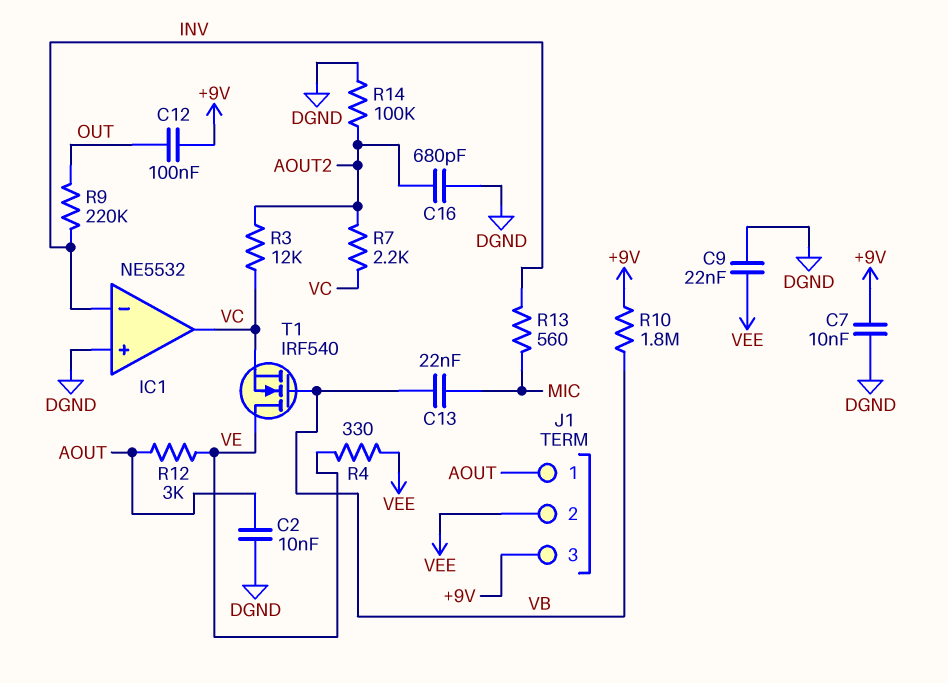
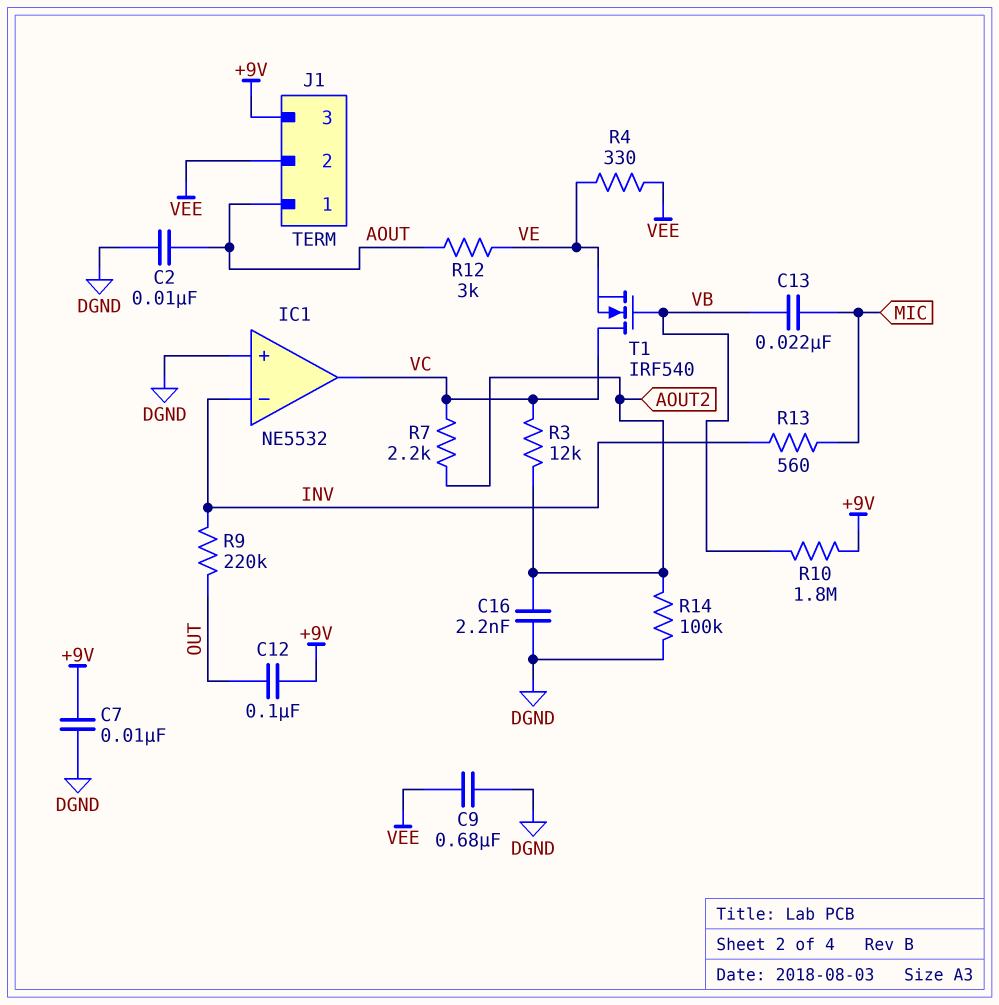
C9: 22nF (DGND, VEE) -> 680nF (DGND, VEE)
C16: 680pF (AOUT2, DGND) -> 2.2nF (AOUT2, DGND)
T1: NMOS IRF540 (G VB, D VE, S VC) -> NMOS IRF540 (G VB, D VC, S VE)

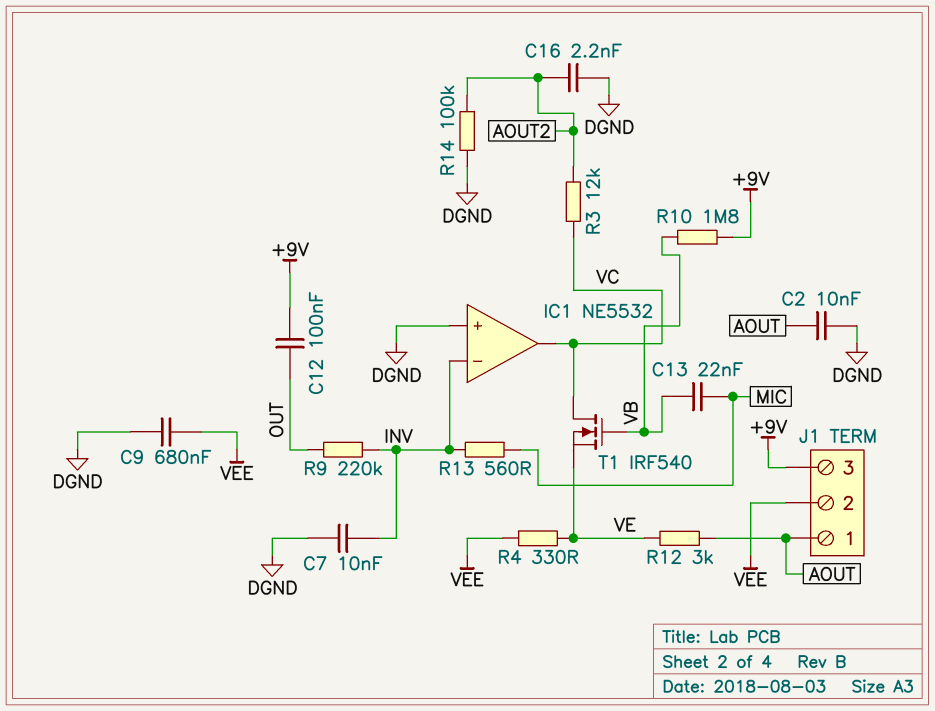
C7: 10nF (+9V, DGND) -> 10nF (DGND, INV)
R7: 2.2k (AOUT2, VC) -> none

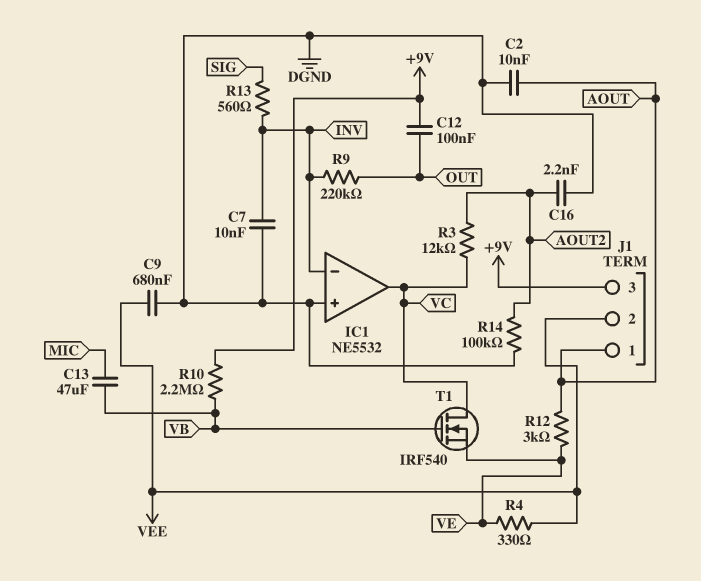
C13: 22nF (MIC, VB) -> 47uF (MIC, VB)
R10: 1.8M (+9V, VB) -> 2.2M (+9V, VB)
R13: 560 (INV, MIC) -> 560 (INV, SIG)

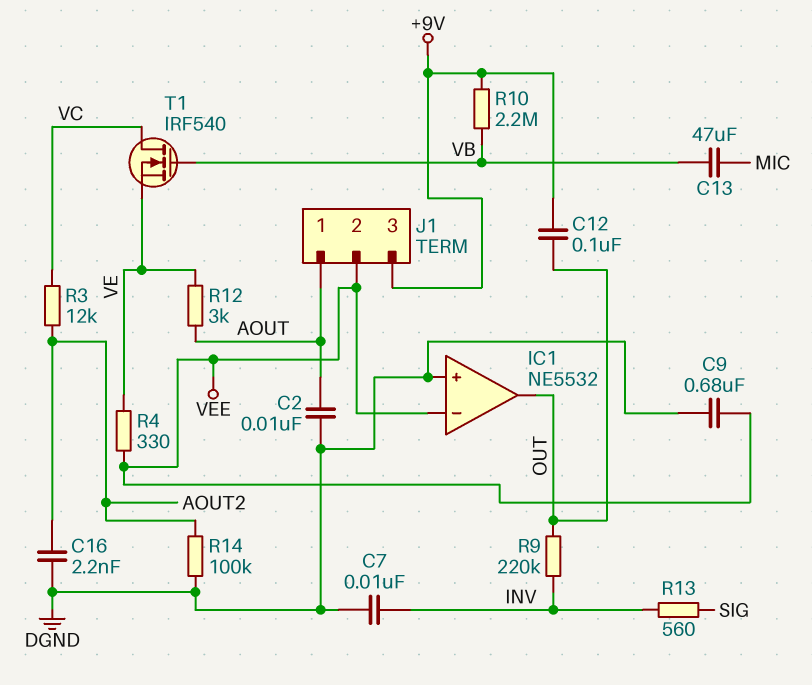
IC1 pin in-: INV -> VEE
IC1 pin out: VC -> OUT

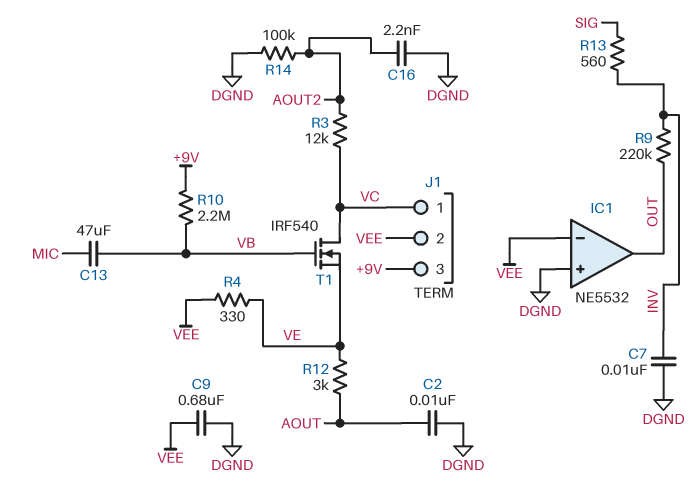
C12: 100nF (+9V, OUT) -> none
J1 pin 1: AOUT -> VC

